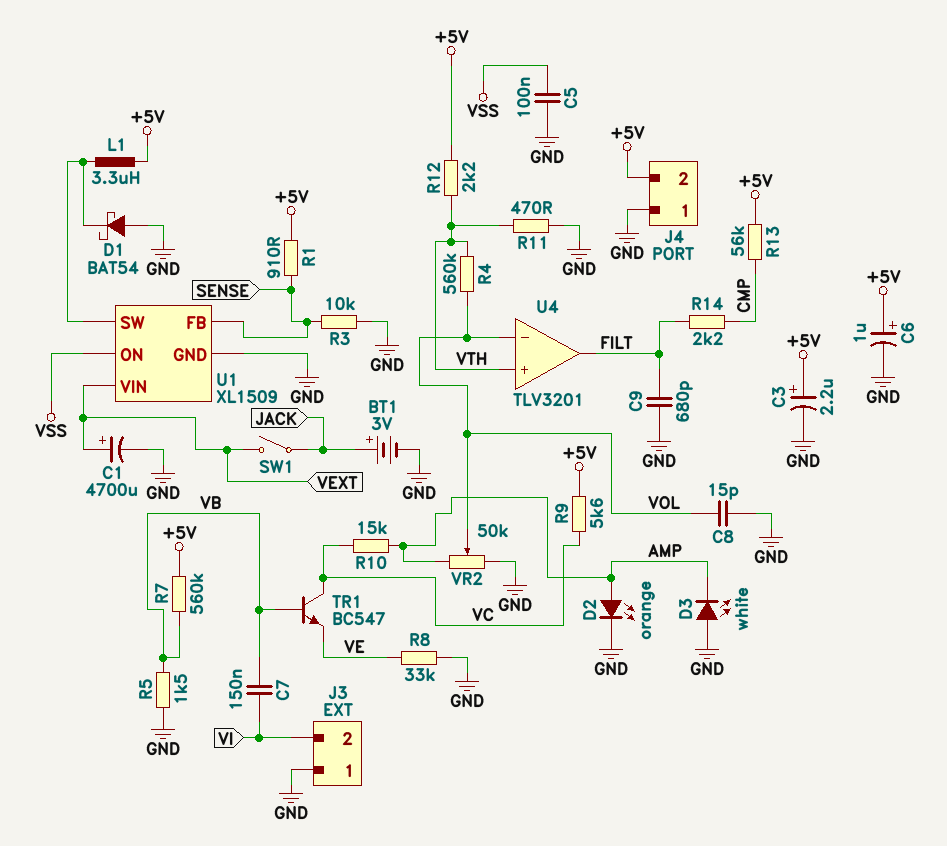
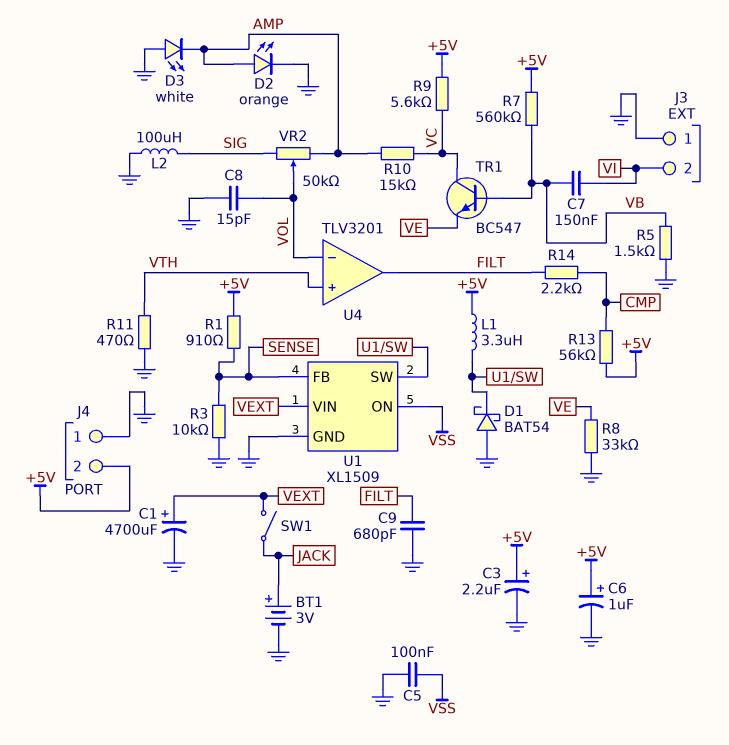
L2: none -> 100uH (GND, SIG)
R4: 560k (VOL, VTH) -> none
R12: 2.2k (+5V, VTH) -> none
VR2: 50k (AMP, GND, wiper VOL) -> 50k (AMP, SIG, wiper VOL)

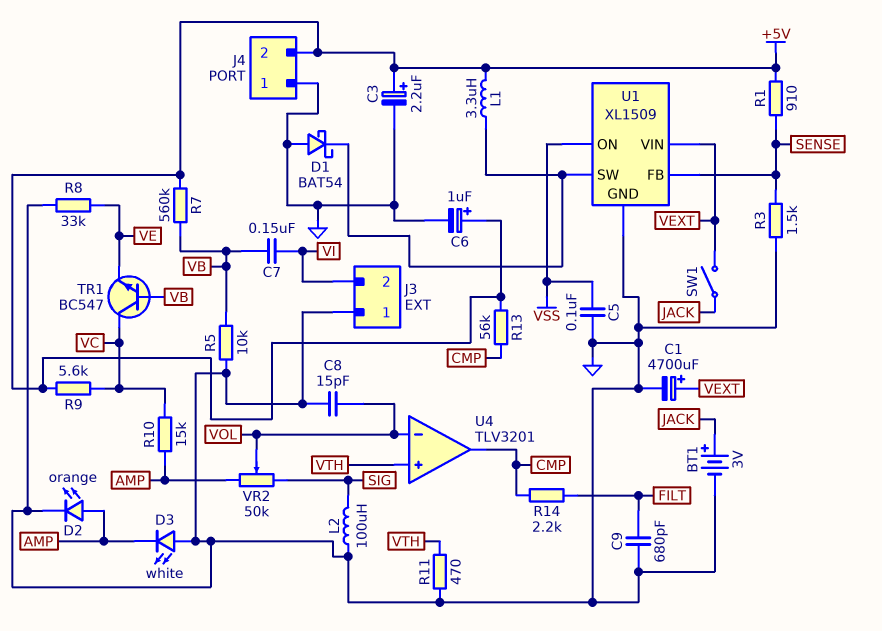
R3: 10k (GND, SENSE) -> 1.5k (GND, SENSE)
R5: 1.5k (GND, VB) -> 10k (GND, VB)
U4 pin out: FILT -> CMP

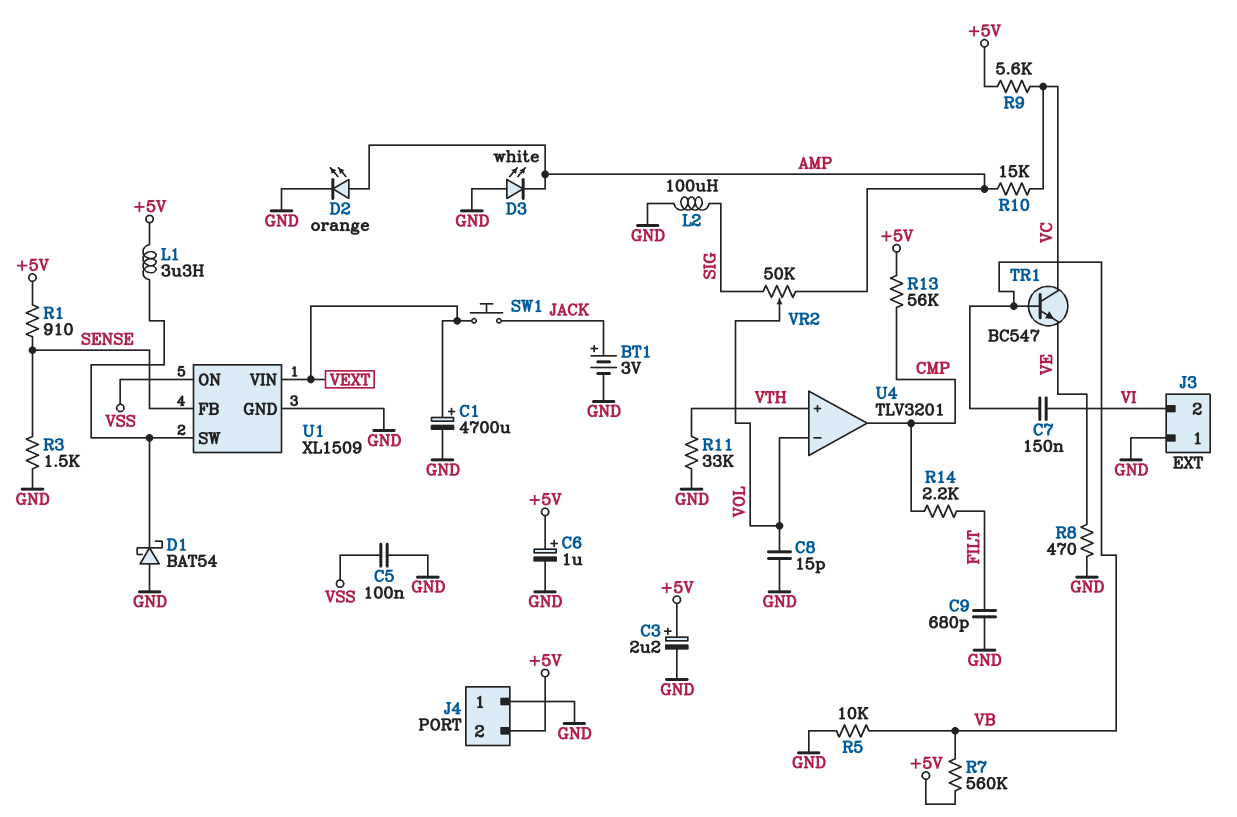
R8: 33k (GND, VE) -> 470 (GND, VE)
R11: 470 (GND, VTH) -> 33k (GND, VTH)
SW1: switch (JACK, VEXT) -> button (JACK, VEXT)

